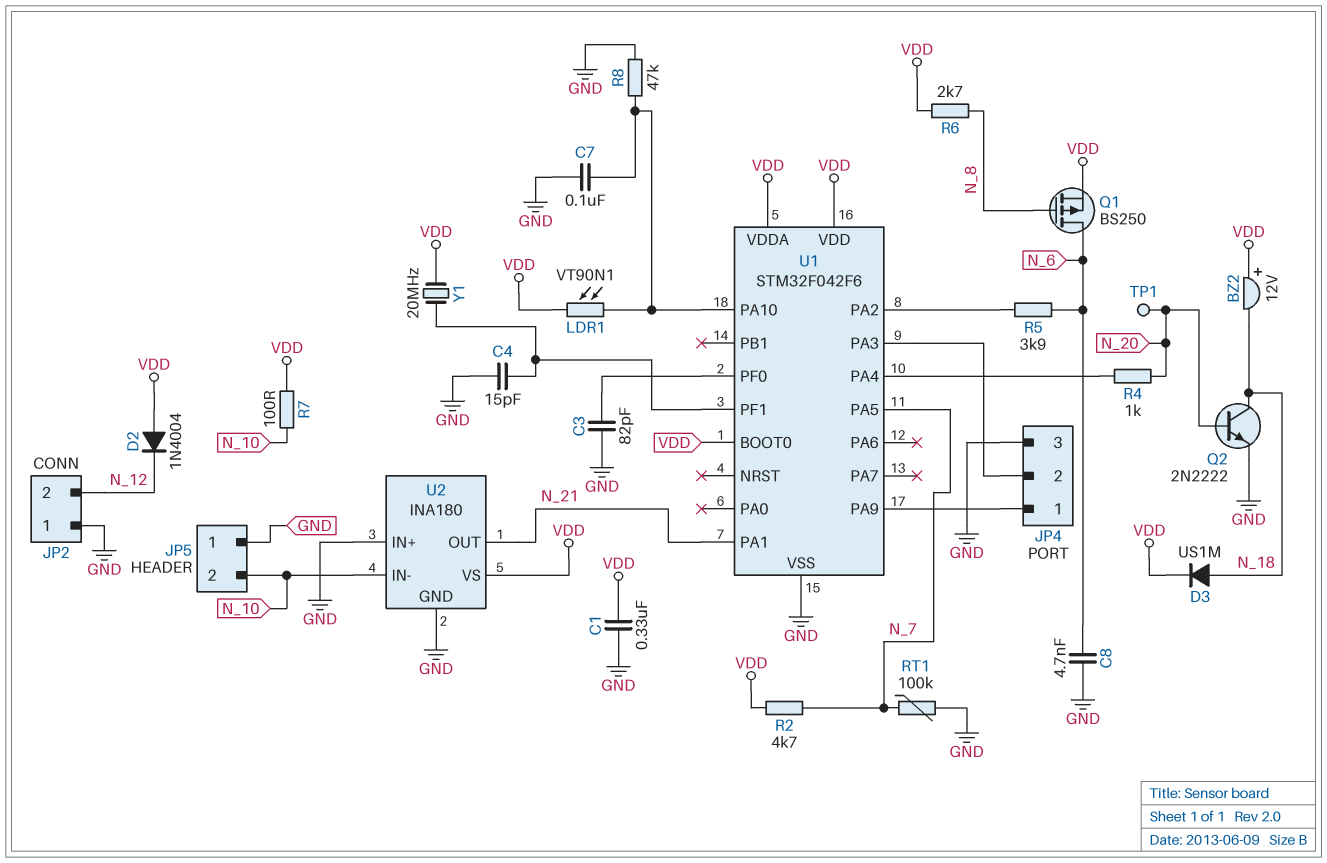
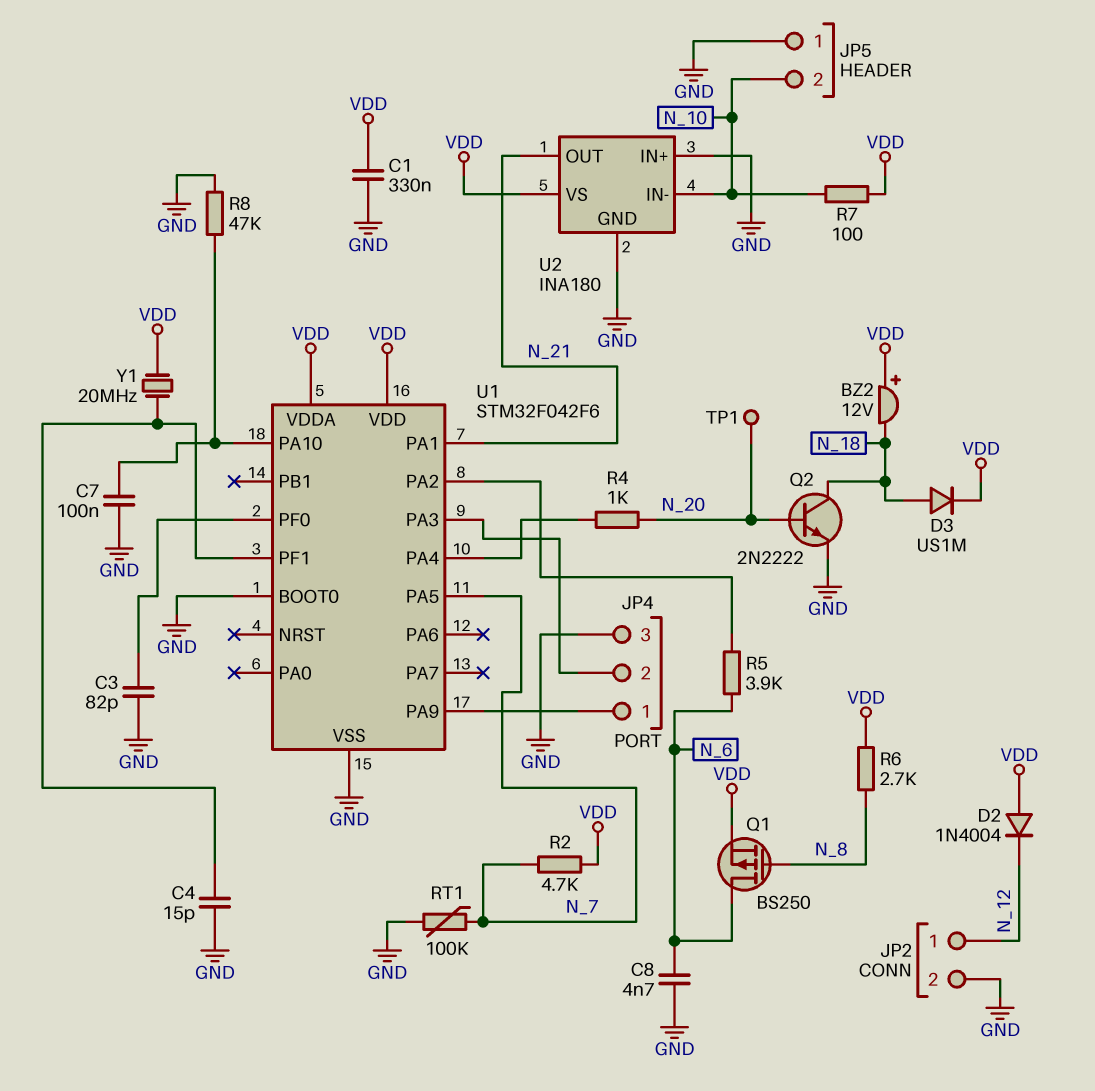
JP2 pin 1: GND -> N_12
JP2 pin 2: N_12 -> GND
LDR1: VT90N1 (U1/PA10, VDD) -> none
U1 pin BOOT0: VDD -> GND

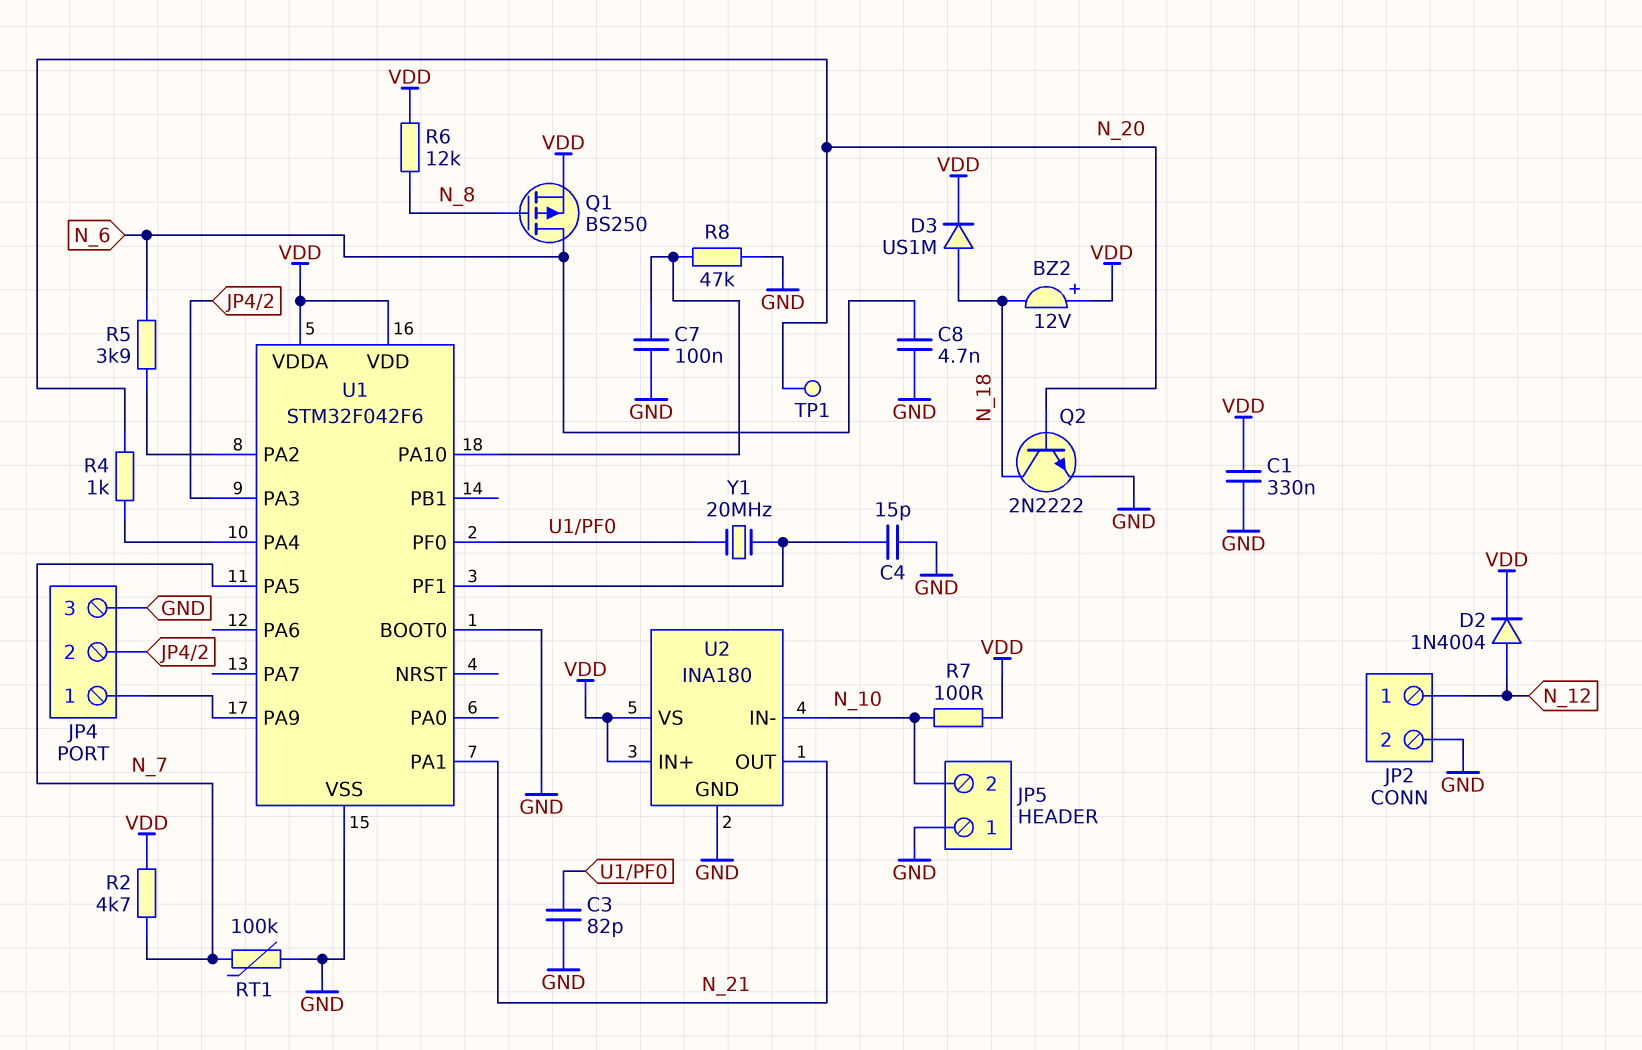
D2: diode 1N4004 (A VDD, K N_12) -> diode 1N4004 (A N_12, K VDD)
R6: 2.7k (N_8, VDD) -> 12k (N_8, VDD)
U2 pin IN+: GND -> VDD
Y1: 20MHz (U1/PF1, VDD) -> 20MHz (U1/PF0, U1/PF1)

